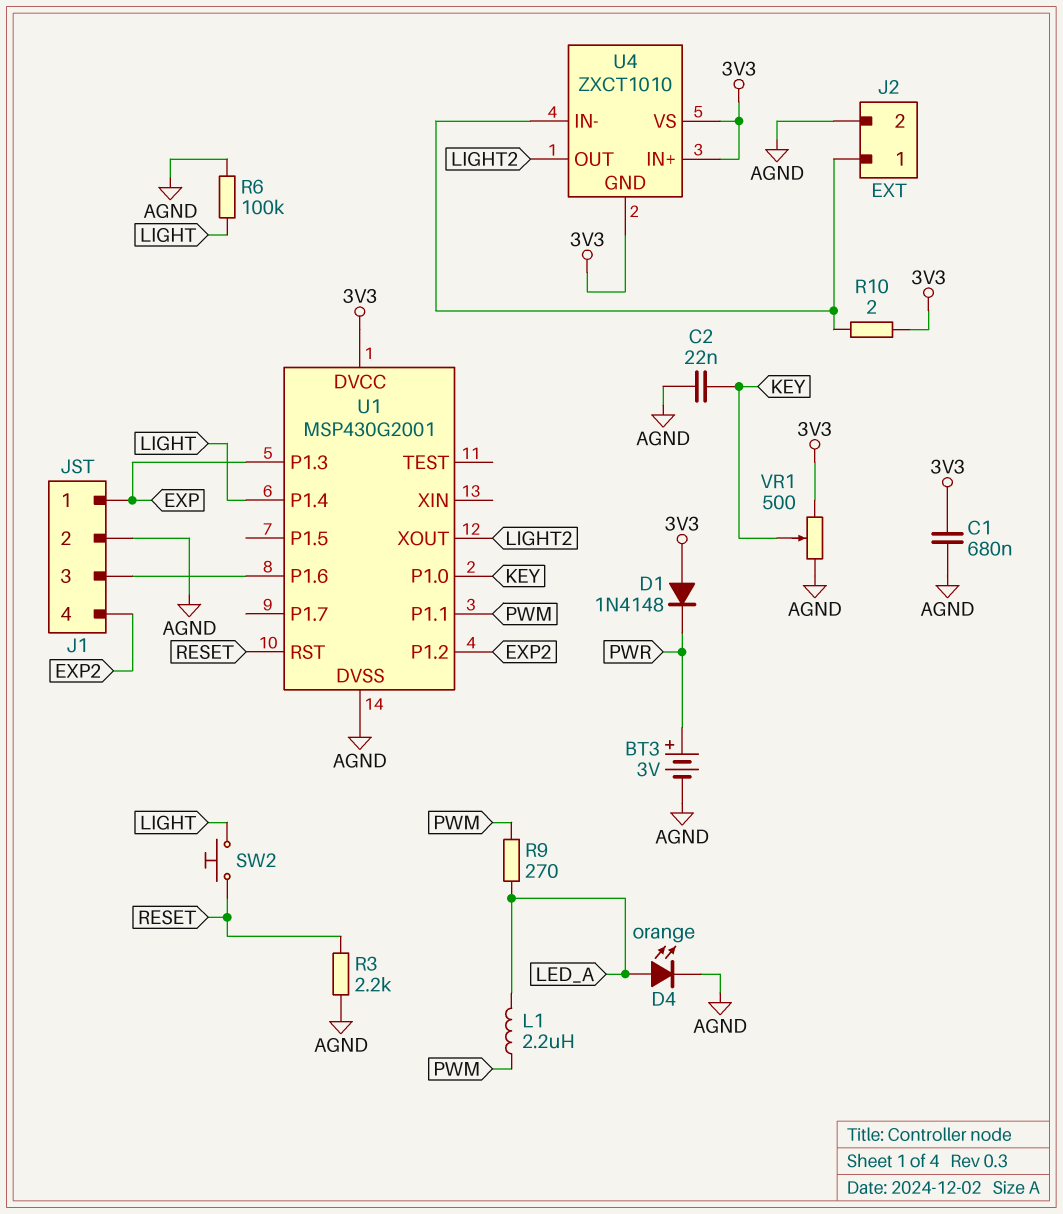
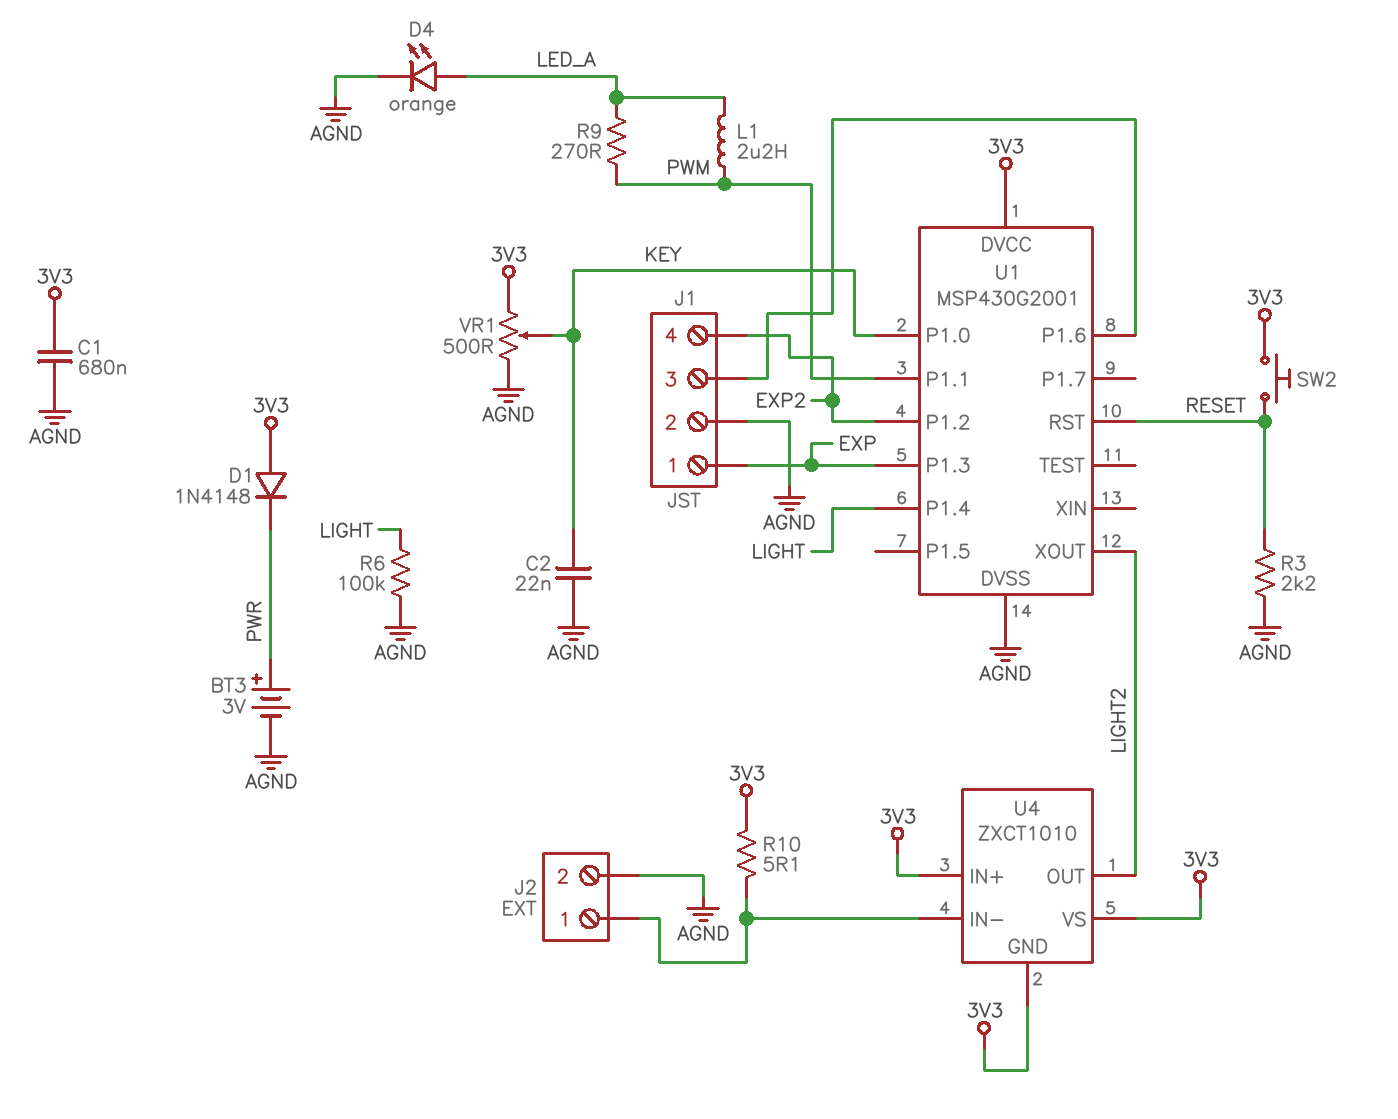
R10: 2 (3V3, J2/1) -> 5.1 (3V3, J2/1)
SW2: button (LIGHT, RESET) -> button (3V3, RESET)

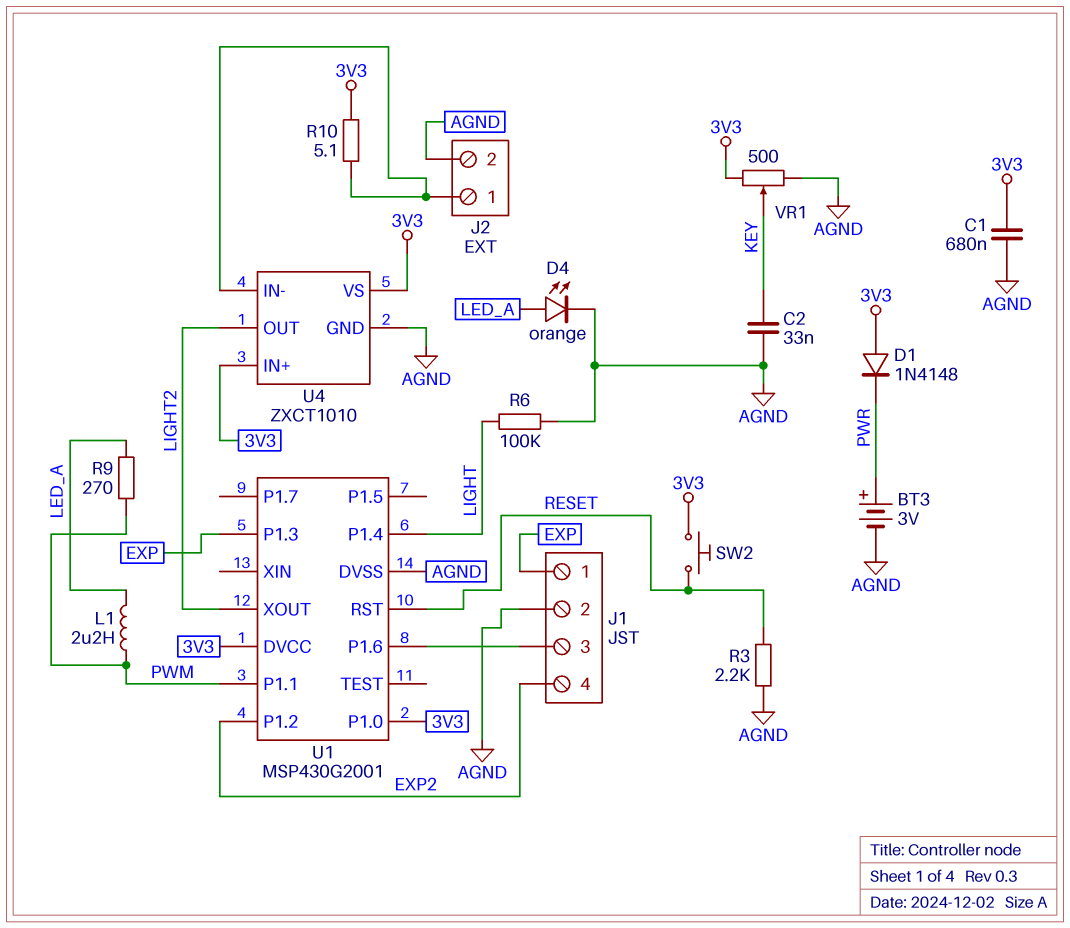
C2: 22nF (AGND, KEY) -> 33nF (AGND, KEY)
U1 pin P1.0: KEY -> 3V3
U4 pin GND: 3V3 -> AGND

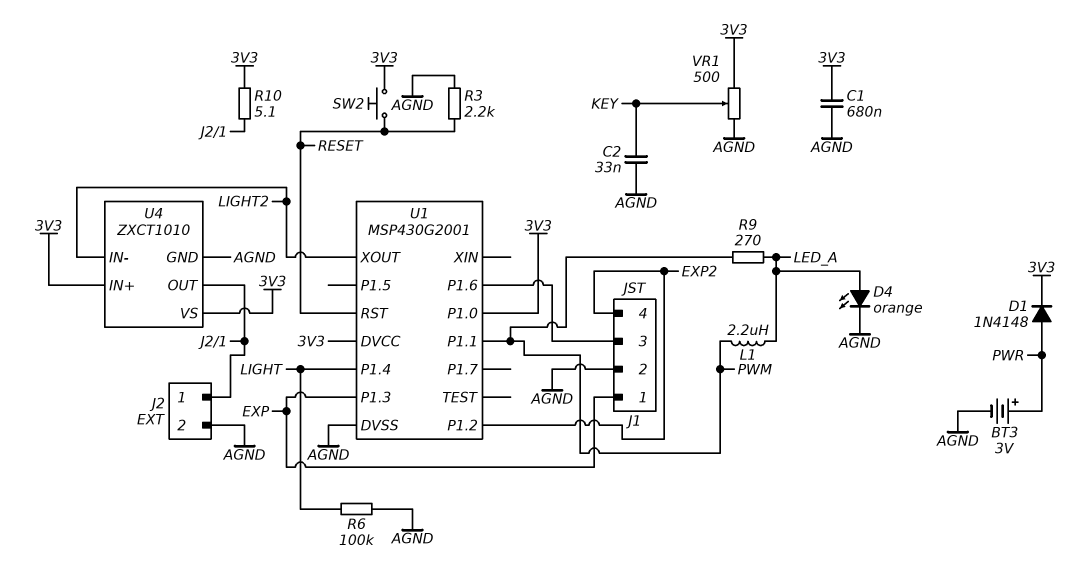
D1: diode 1N4148 (A 3V3, K PWR) -> diode 1N4148 (A PWR, K 3V3)
U4 pin IN-: J2/1 -> LIGHT2
U4 pin OUT: LIGHT2 -> J2/1

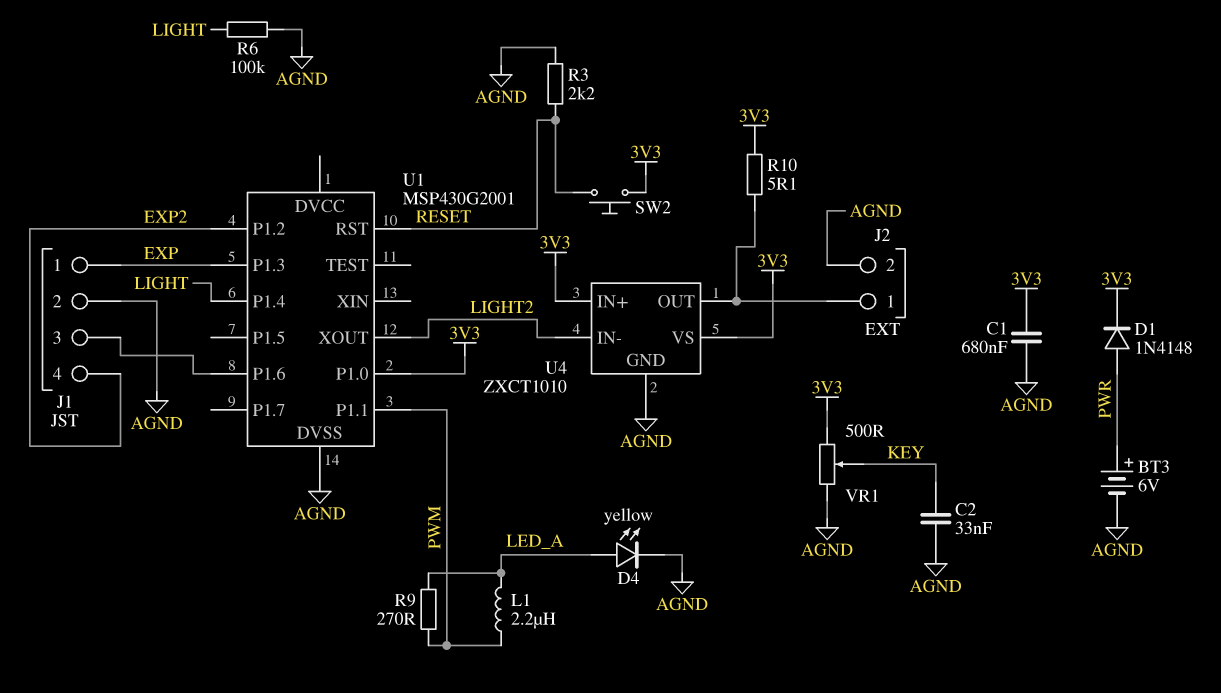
BT3: 3V (plus PWR, minus AGND) -> 6V (plus PWR, minus AGND)
D4: LED orange (A LED_A, K AGND) -> LED yellow (A LED_A, K AGND)
U1 pin DVCC: 3V3 -> none

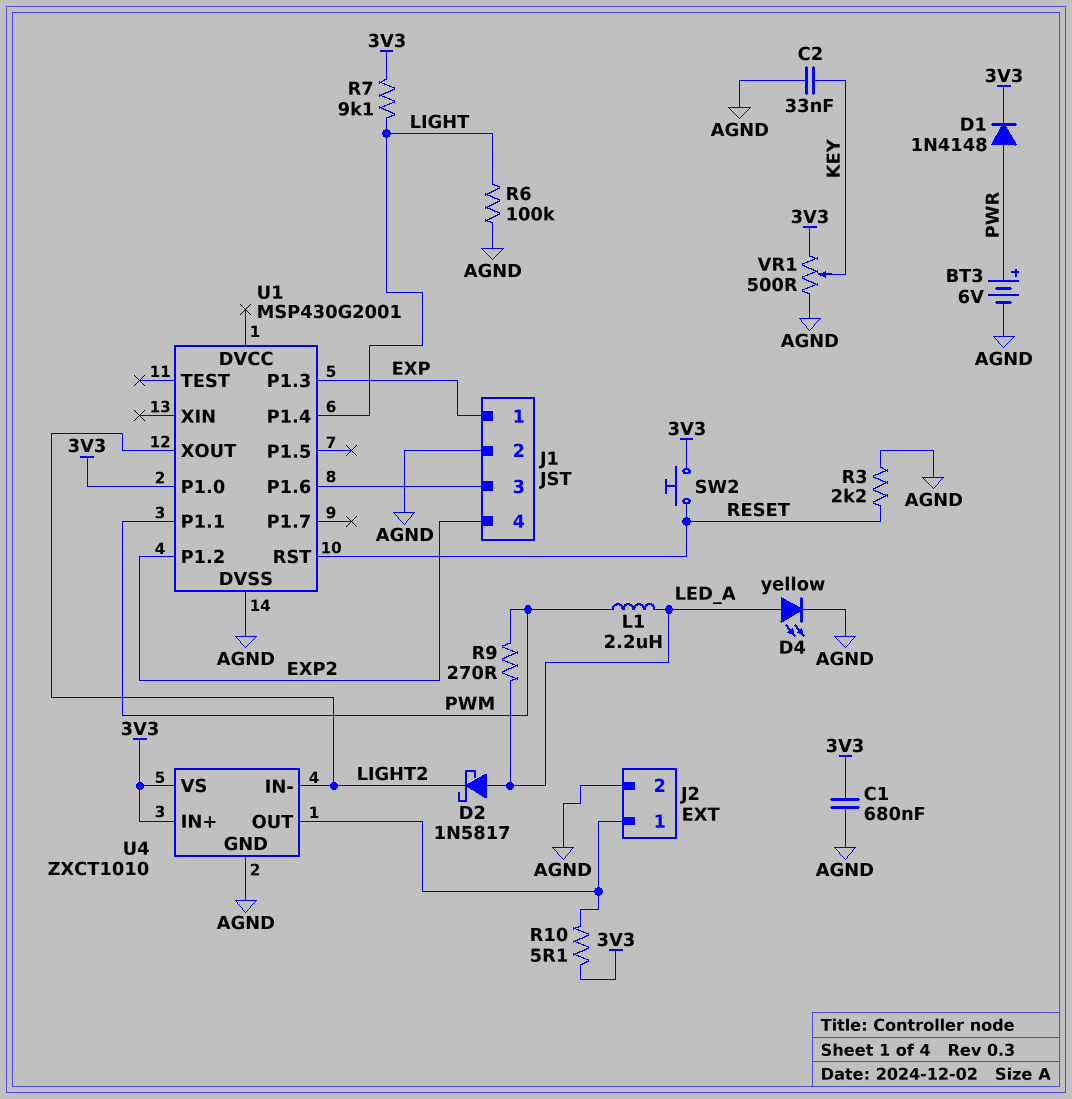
D2: none -> schottky 1N5817 (A LED_A, K LIGHT2)
R7: none -> 9.1k (3V3, LIGHT)

